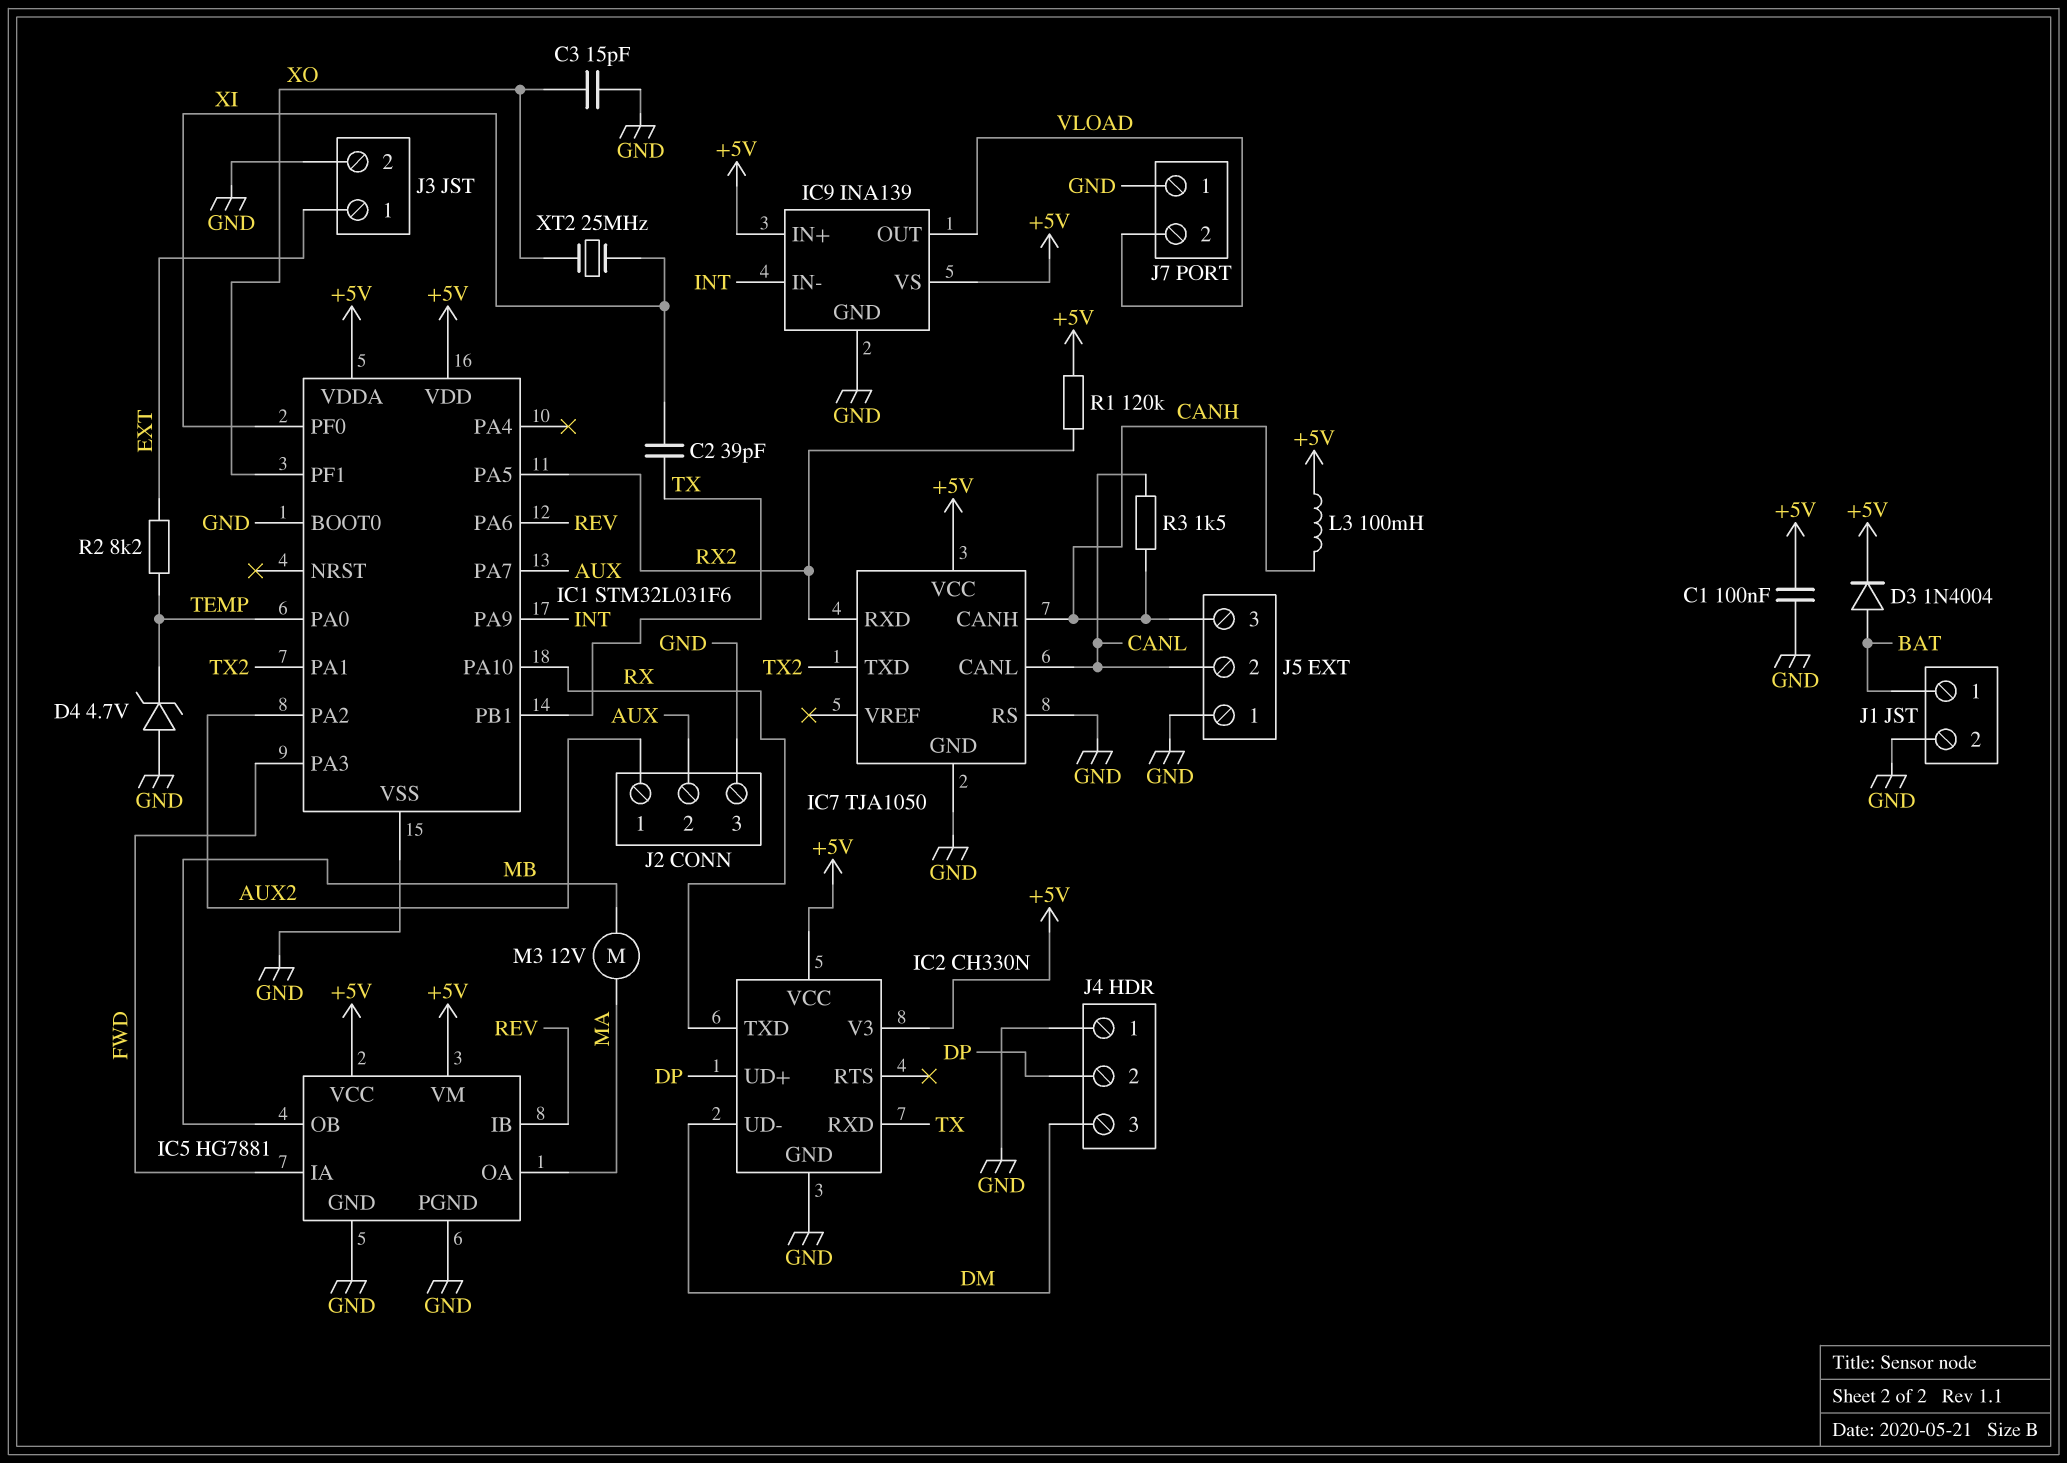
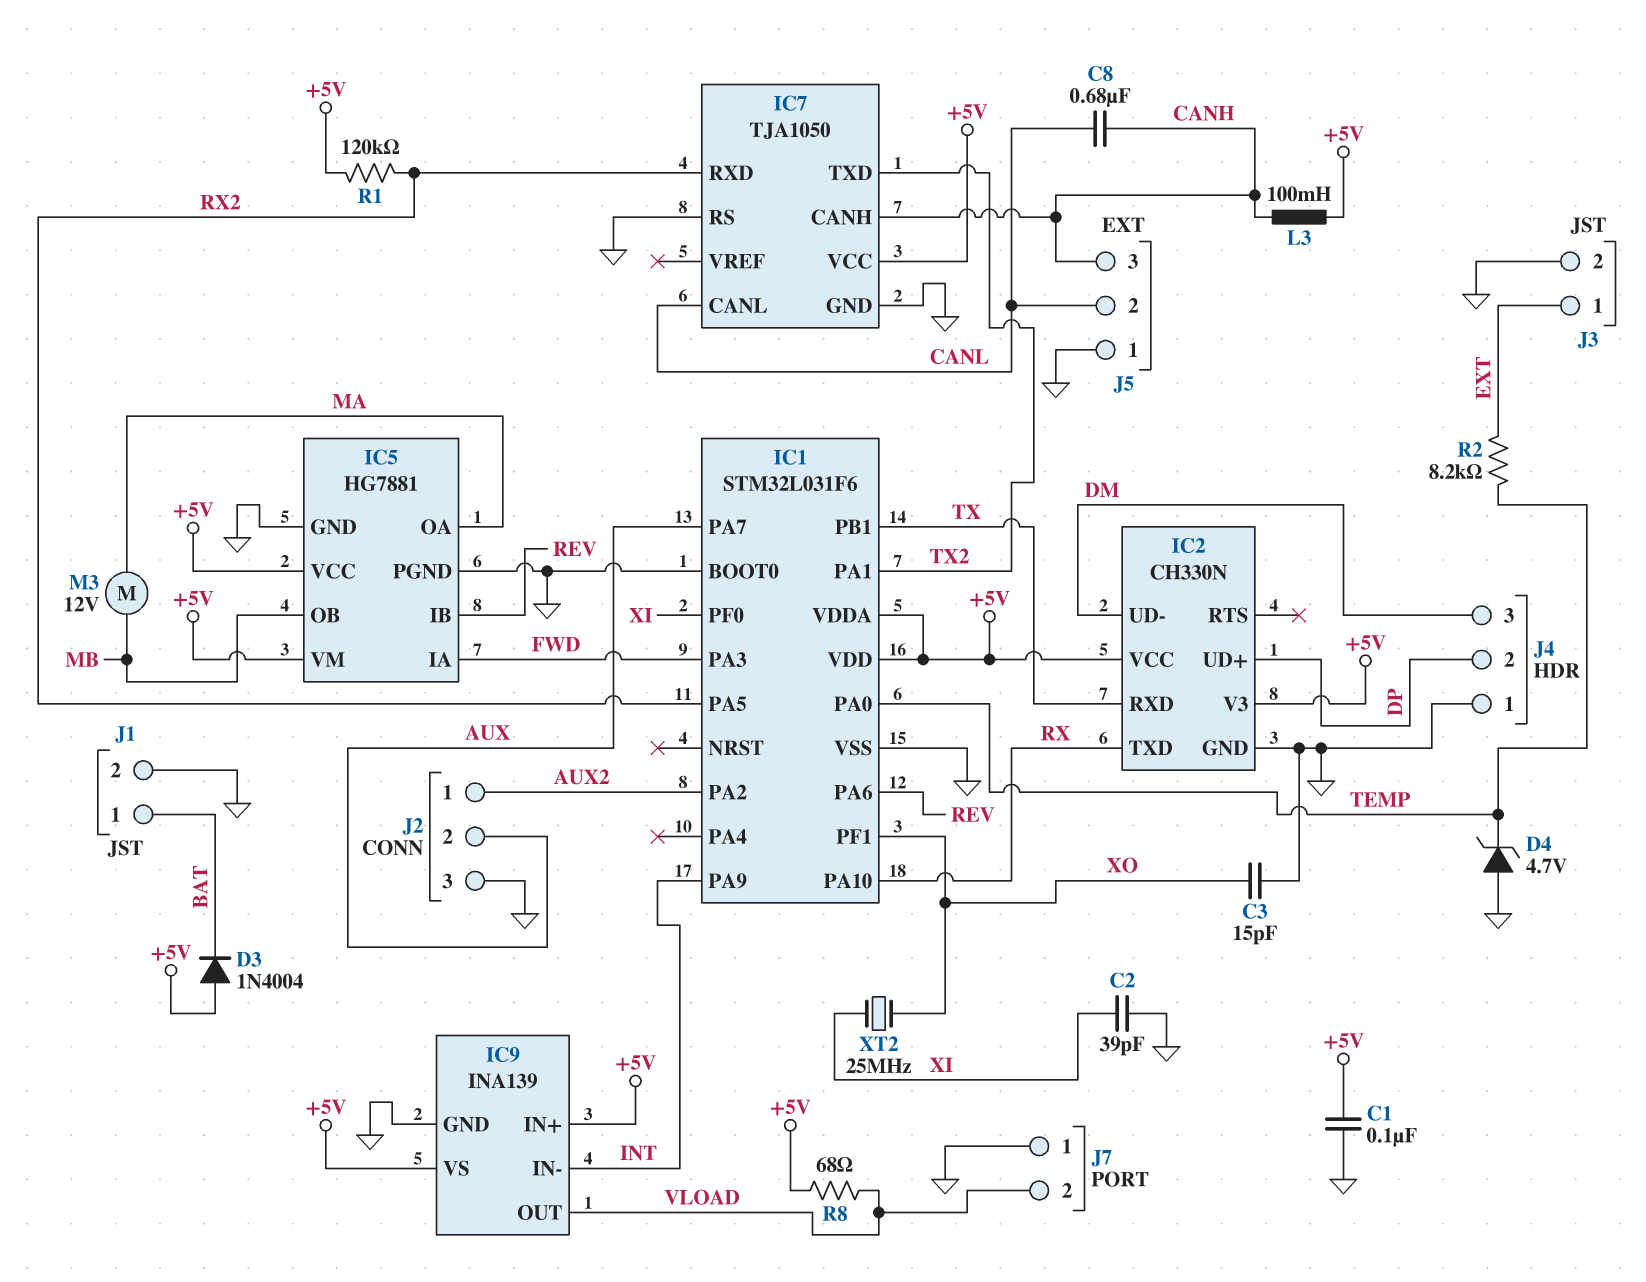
C2: 39pF (TX, XI) -> 39pF (GND, XI)
C8: none -> 680nF (CANH, CANL)
D3: diode 1N4004 (A BAT, K +5V) -> diode 1N4004 (A +5V, K BAT)
R3: 1.5k (CANH, CANL) -> none
R8: none -> 68 (+5V, VLOAD)

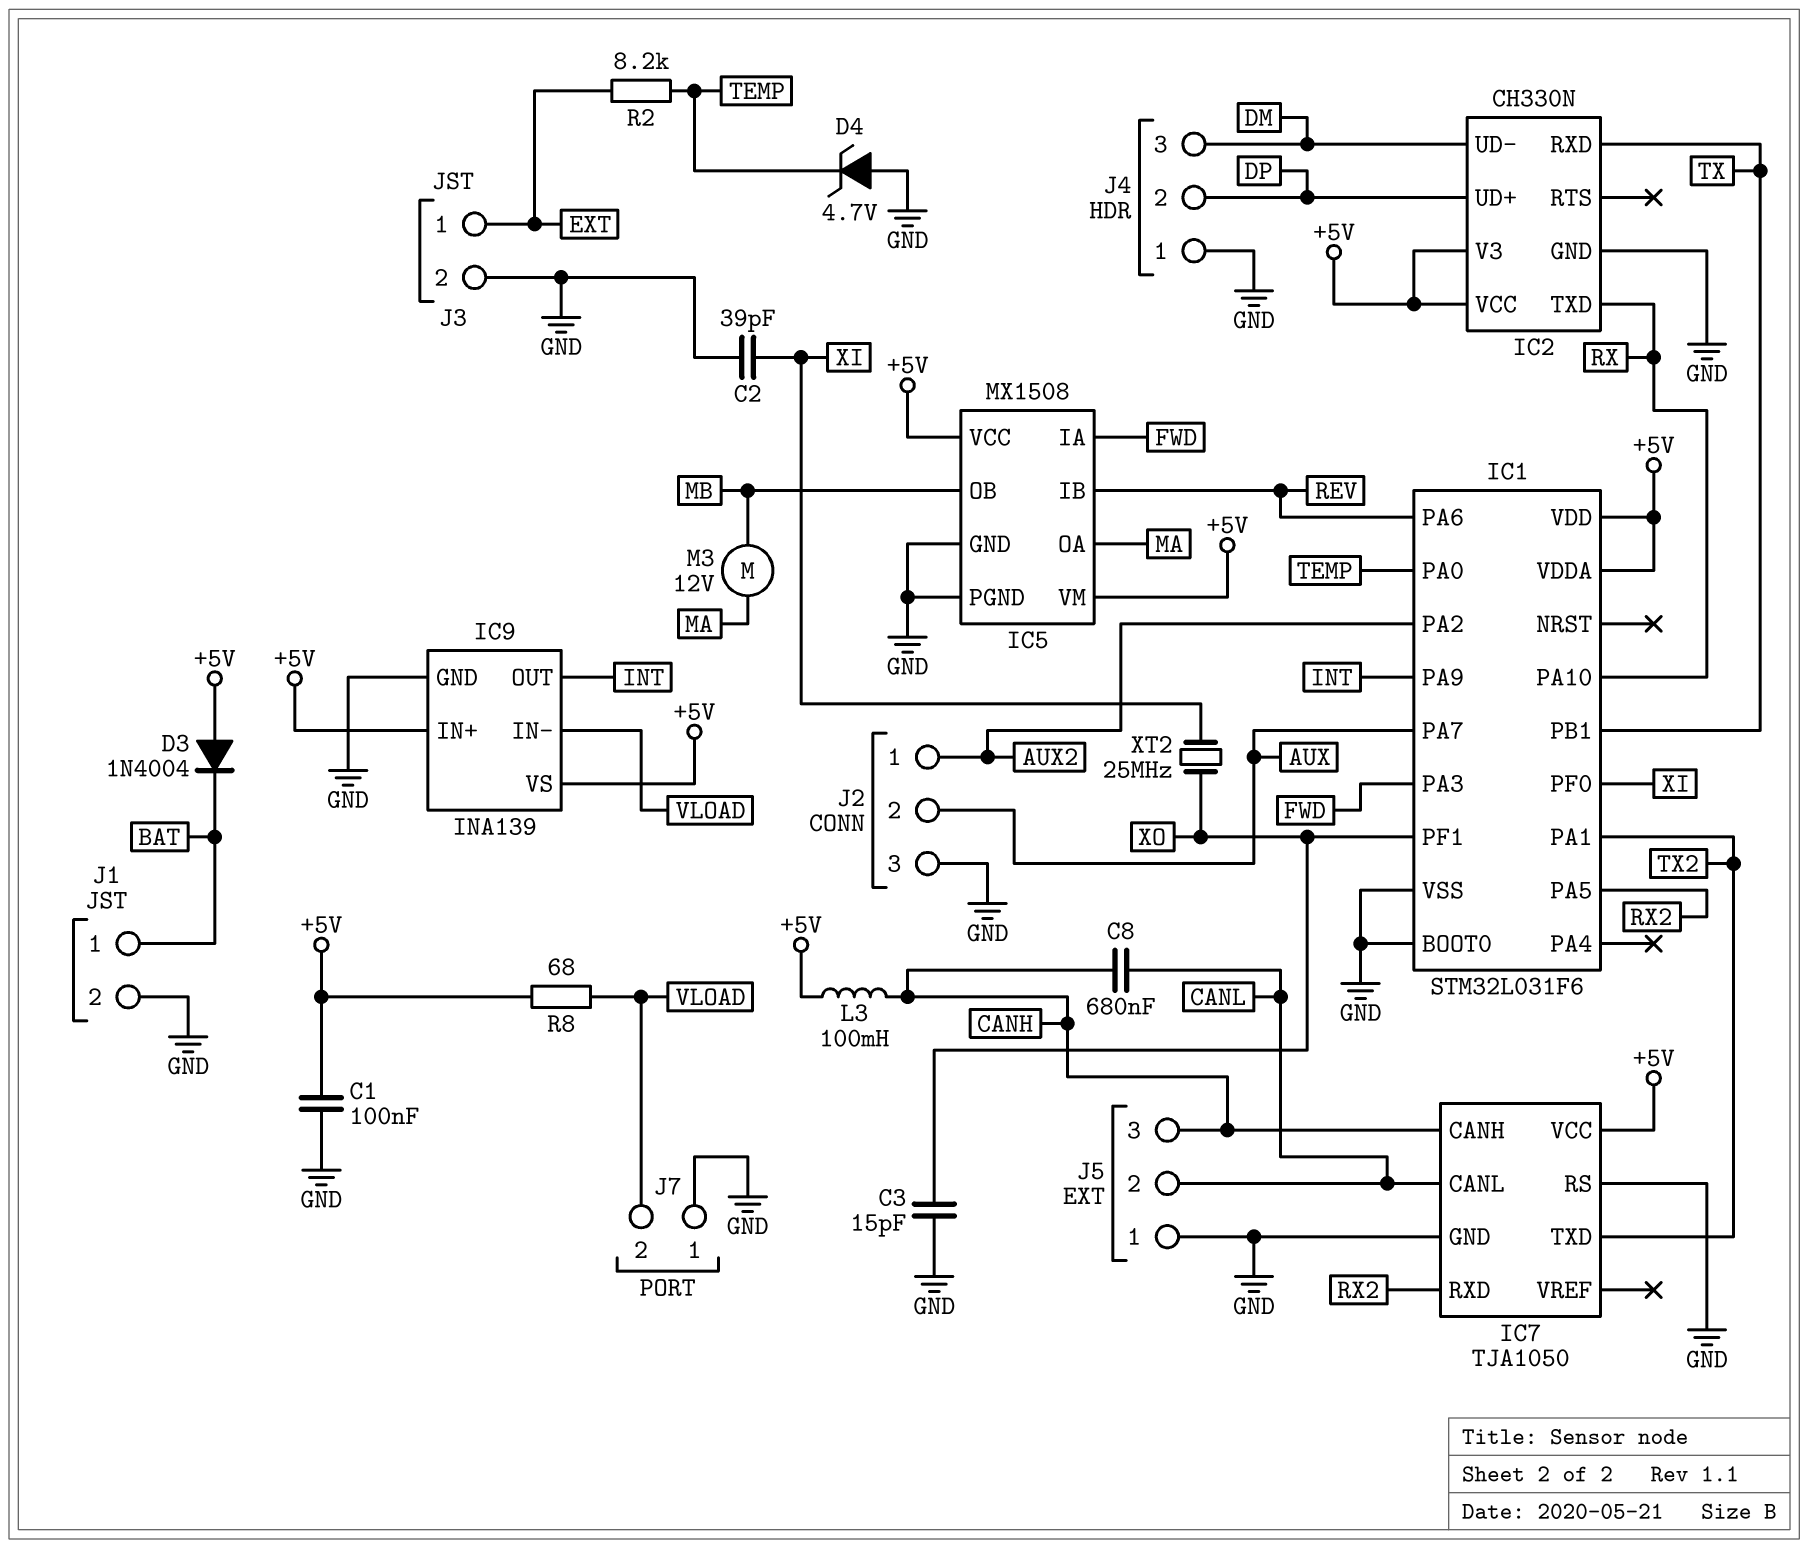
IC5: HG7881 -> MX1508
IC9 pin IN-: INT -> VLOAD
IC9 pin OUT: VLOAD -> INT
R1: 120k (+5V, RX2) -> none

